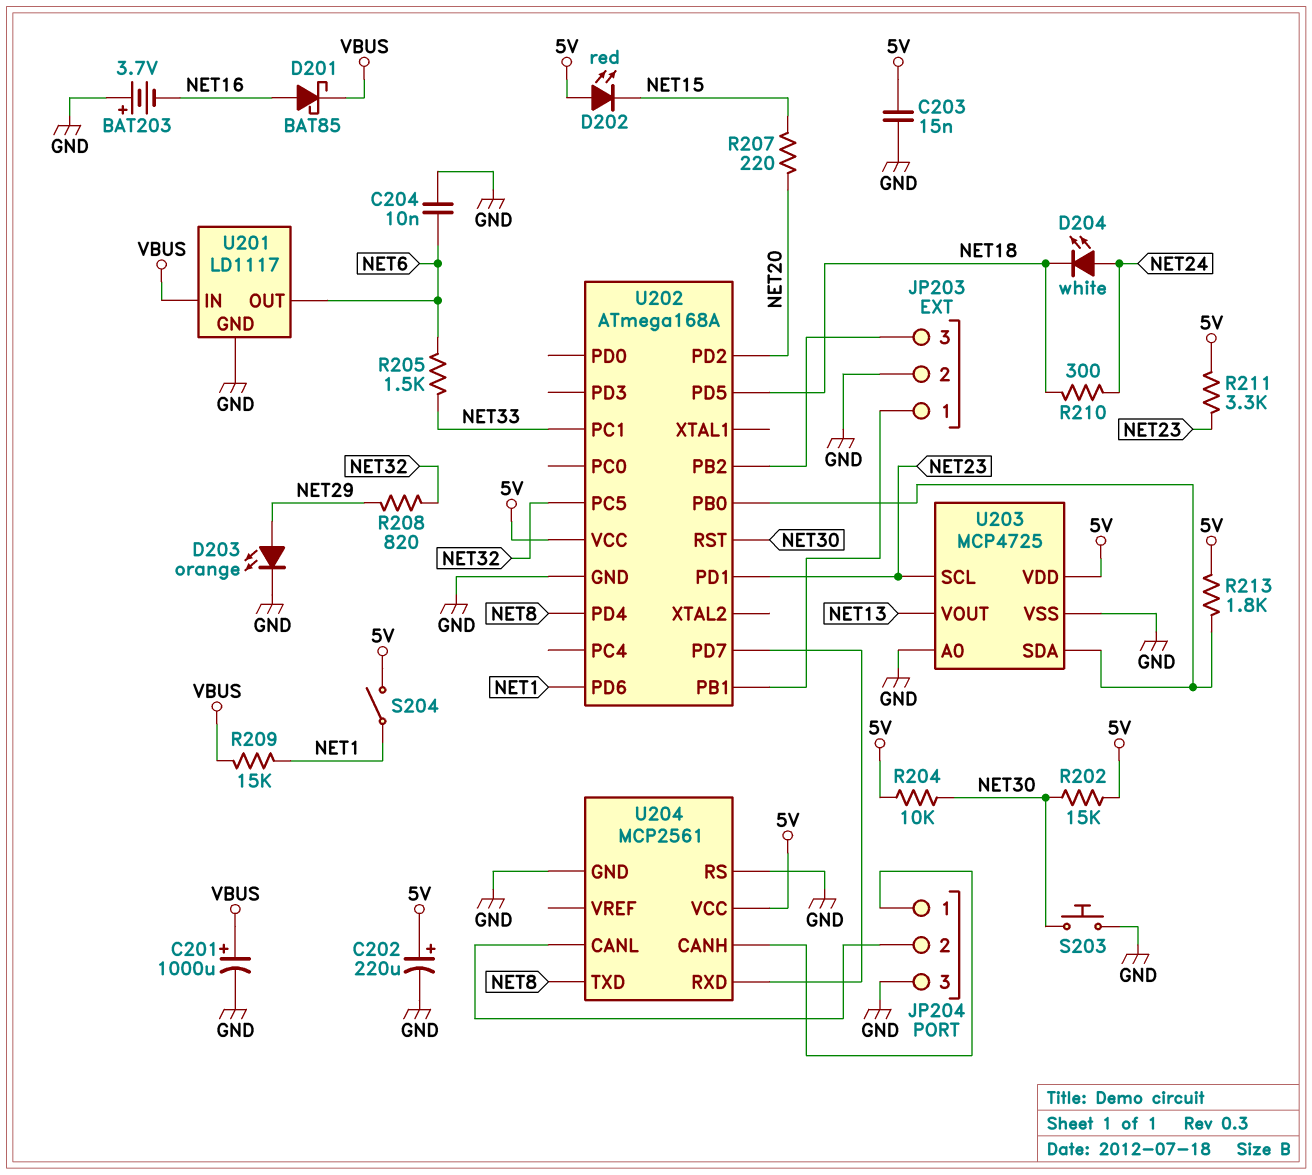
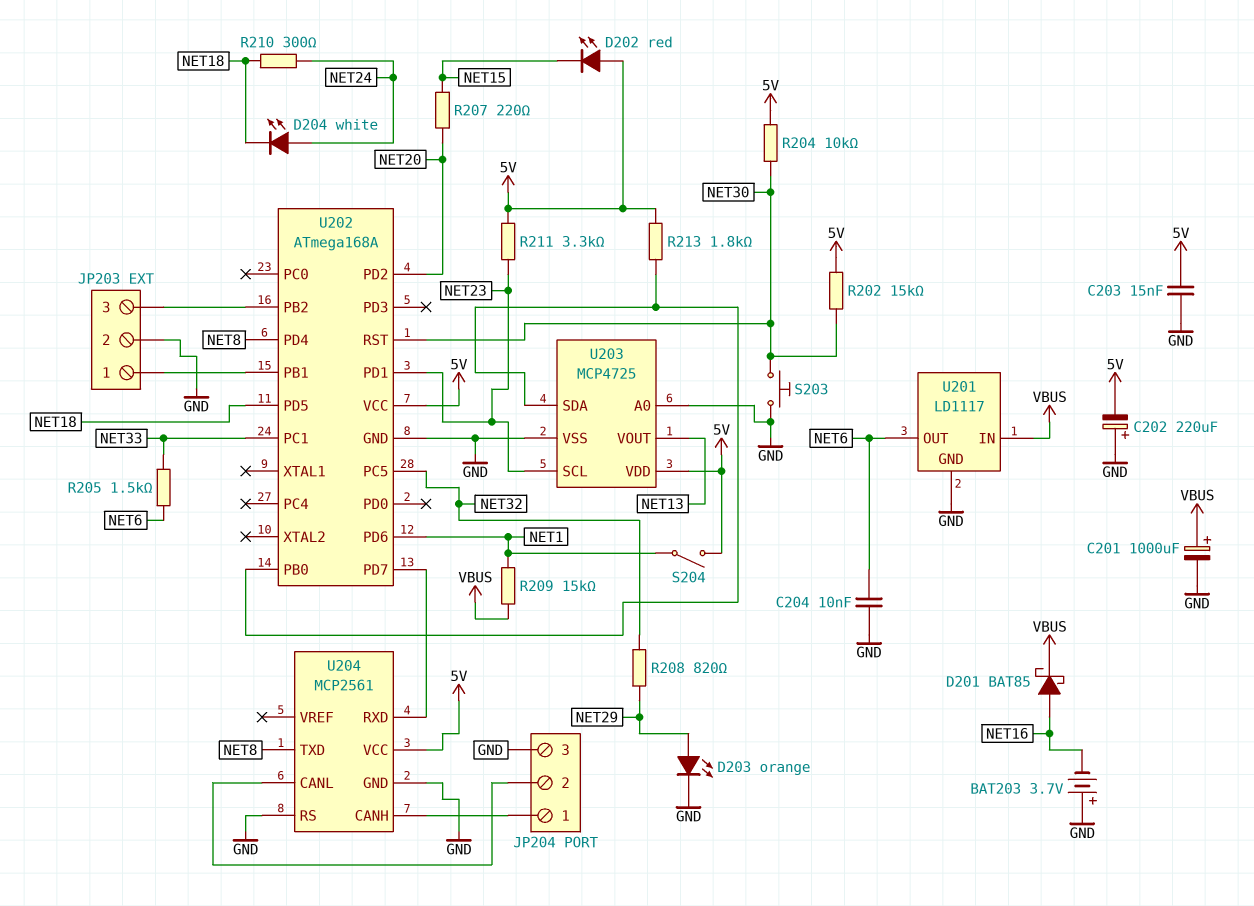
C202: 220uF (plus 5V, minus GND) -> 220uF (plus GND, minus 5V)

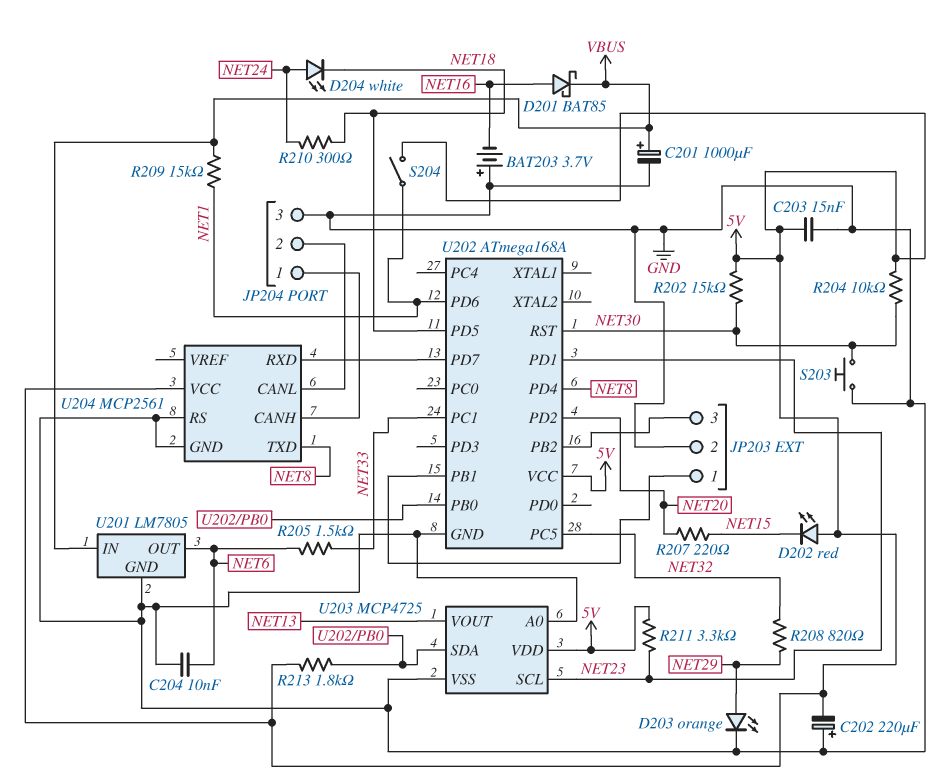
U201: LD1117 -> LM7805

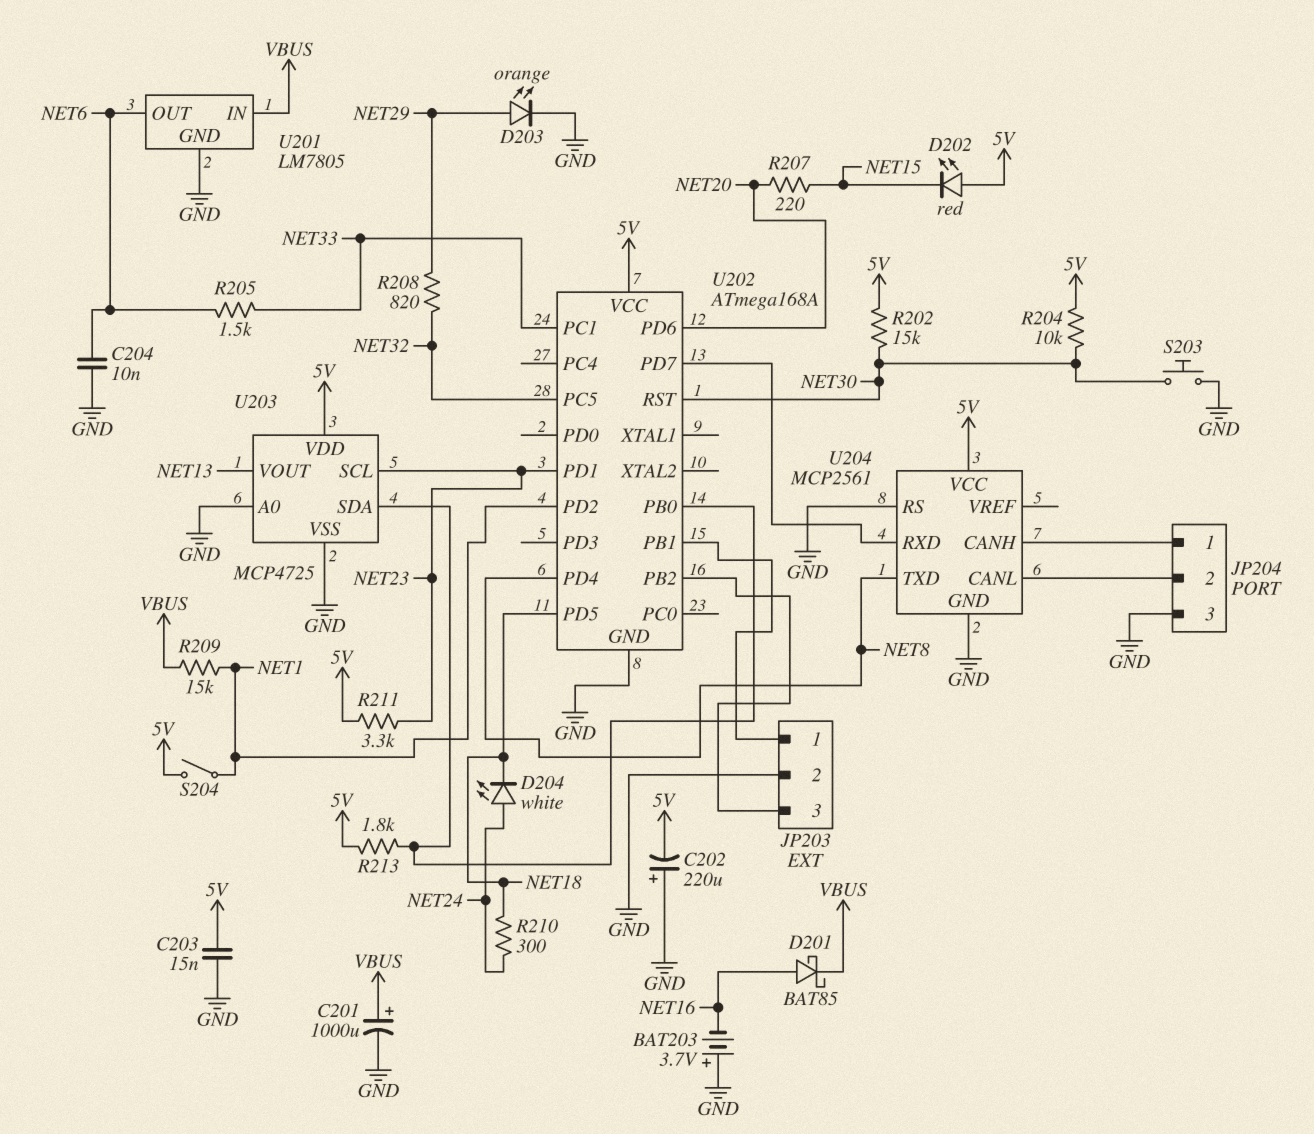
U202 pin PD2: NET20 -> NET1
U202 pin PD6: NET1 -> NET20

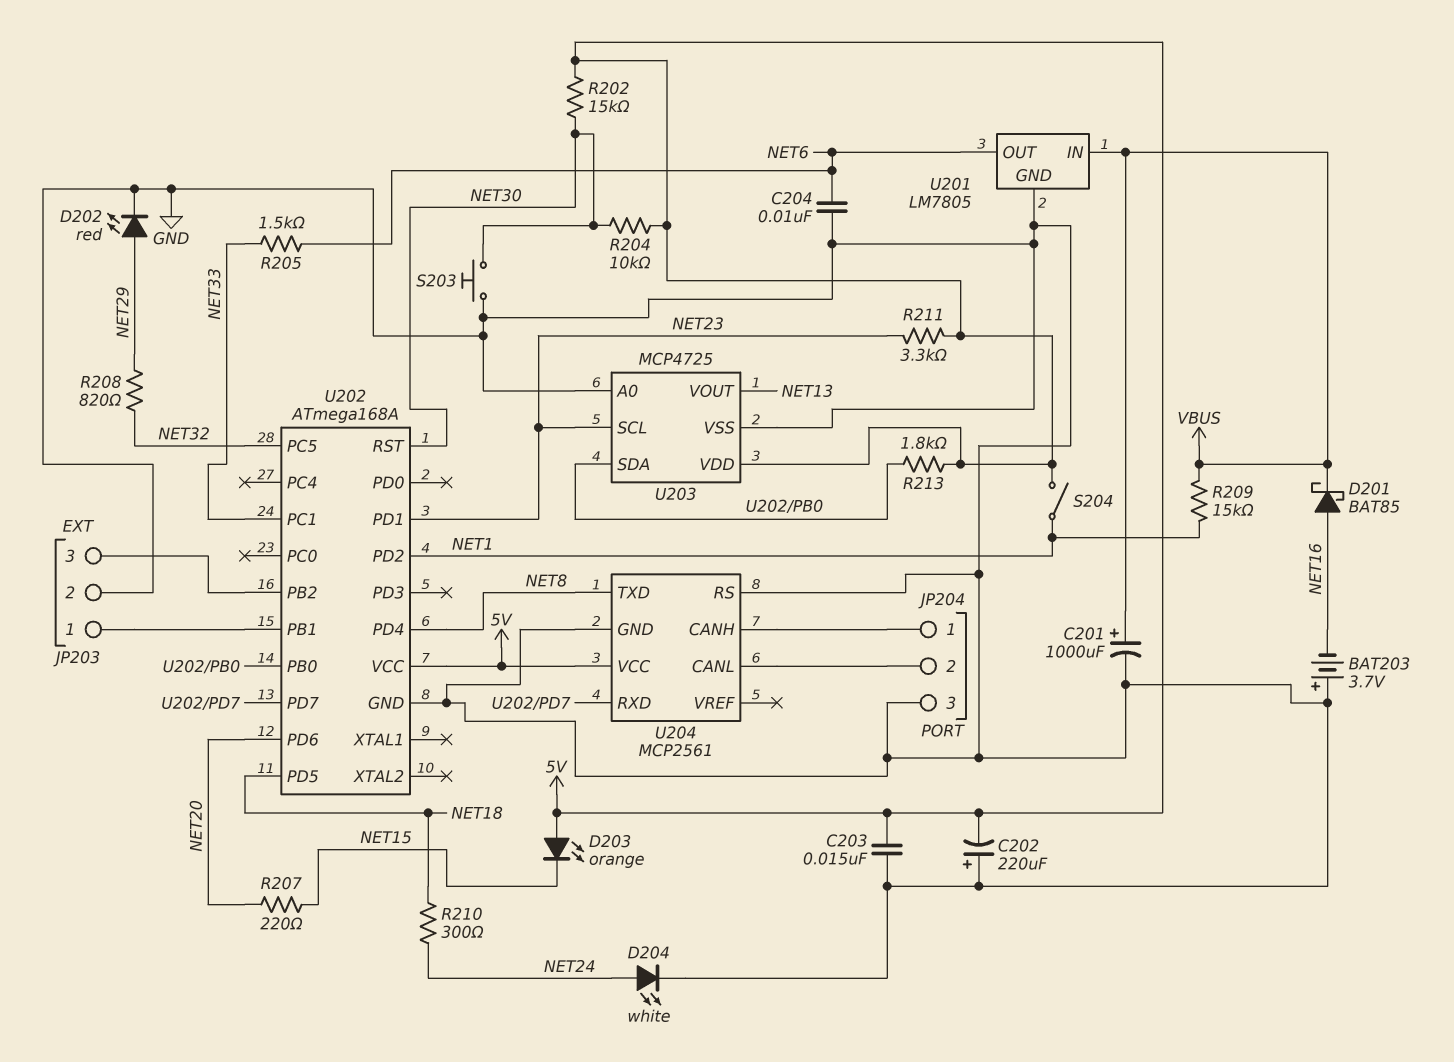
D202: LED red (A 5V, K NET15) -> LED red (A NET29, K GND)
D203: LED orange (A NET29, K GND) -> LED orange (A 5V, K NET15)
D204: LED white (A NET24, K NET18) -> LED white (A NET24, K GND)

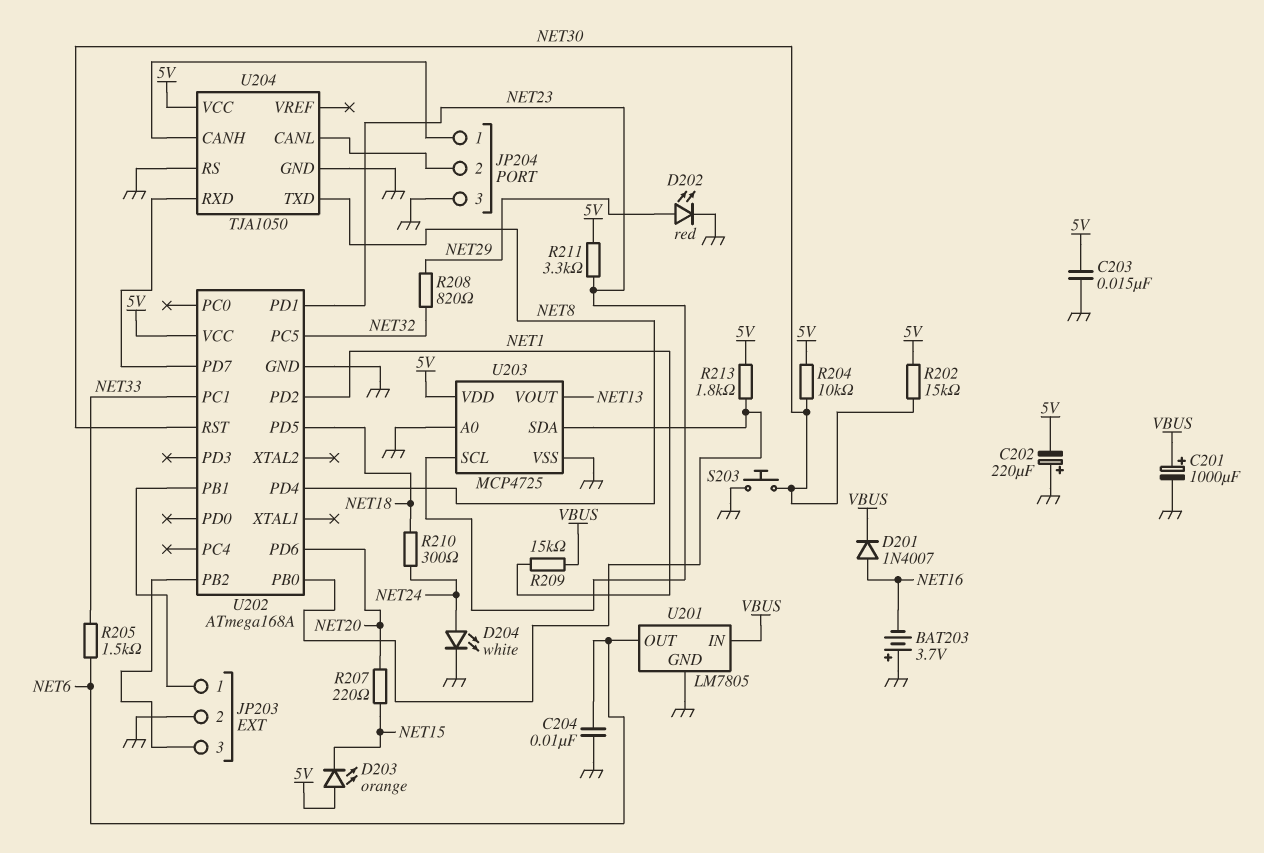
D201: schottky BAT85 (A NET16, K VBUS) -> diode 1N4007 (A NET16, K VBUS)
S204: switch (5V, NET1) -> none
U204: MCP2561 -> TJA1050

